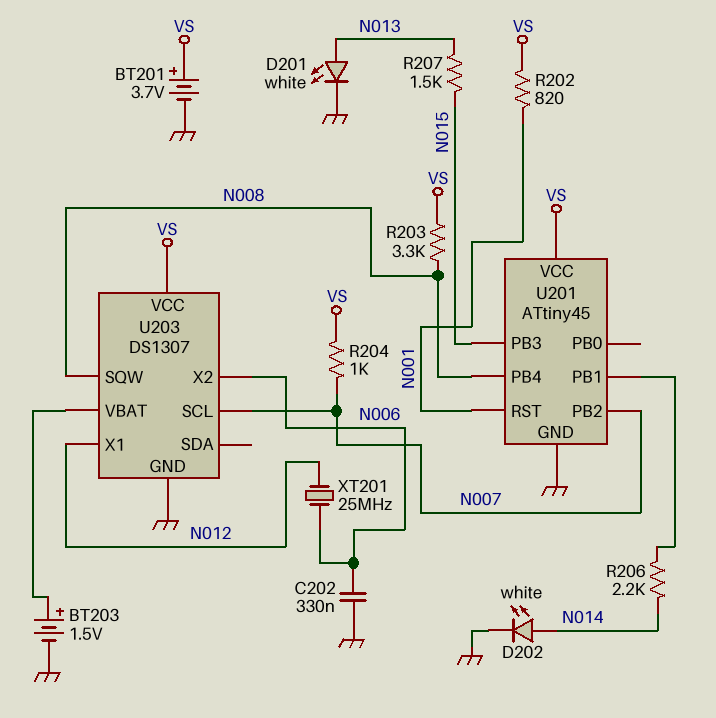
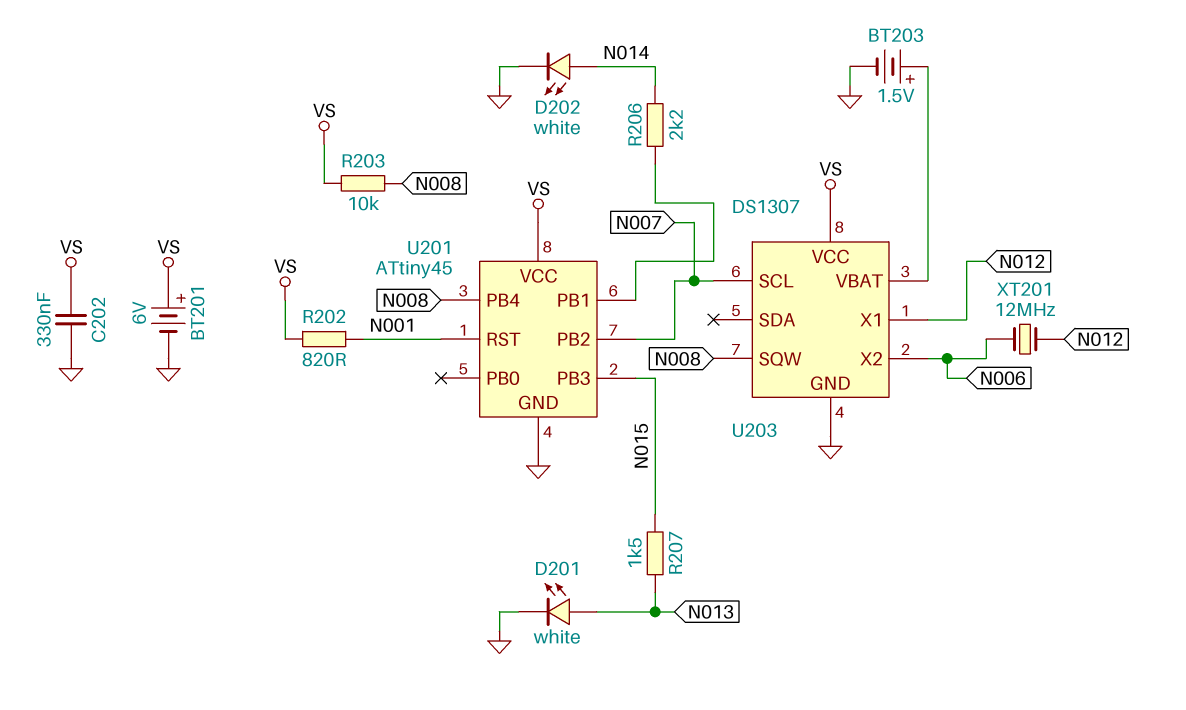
BT201: 3.7V (plus VS, minus GND) -> 6V (plus VS, minus GND)
C202: 330nF (GND, N006) -> 330nF (GND, VS)
R203: 3.3k (N008, VS) -> 10k (N008, VS)
R204: 1k (N007, VS) -> none
XT201: 25MHz (N006, N012) -> 12MHz (N006, N012)

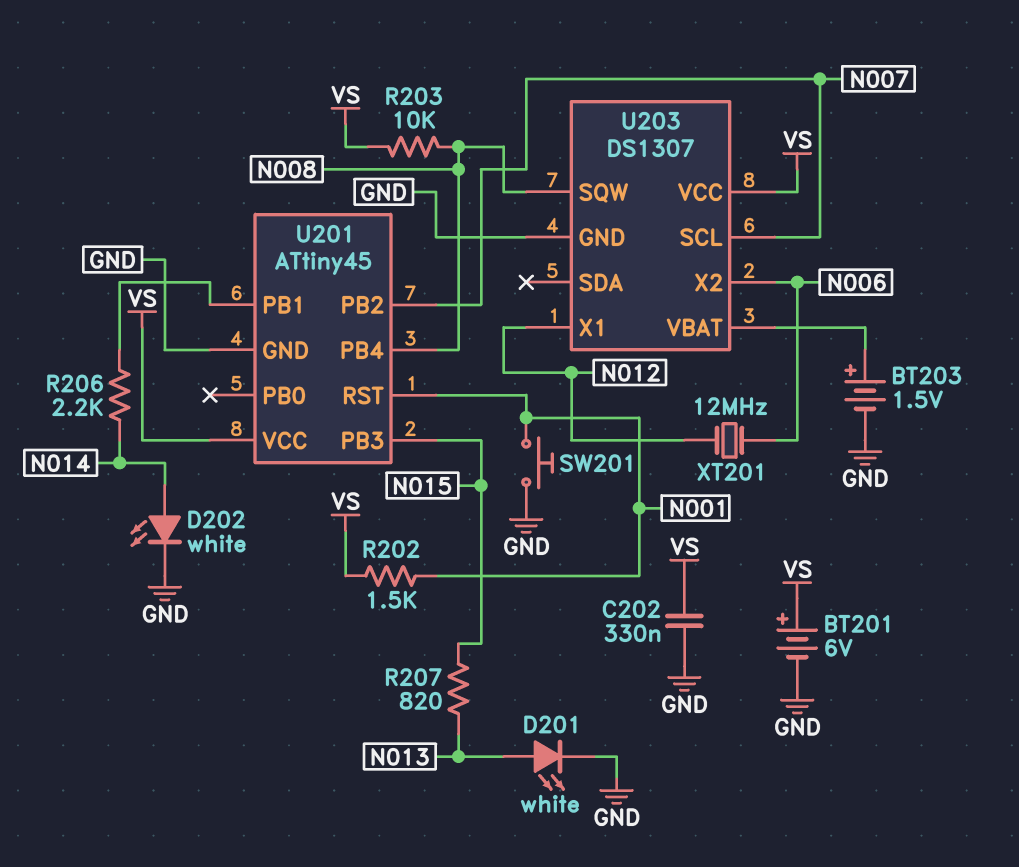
R202: 820 (N001, VS) -> 1.5k (N001, VS)
R207: 1.5k (N013, N015) -> 820 (N013, N015)
SW201: none -> button (GND, N001)

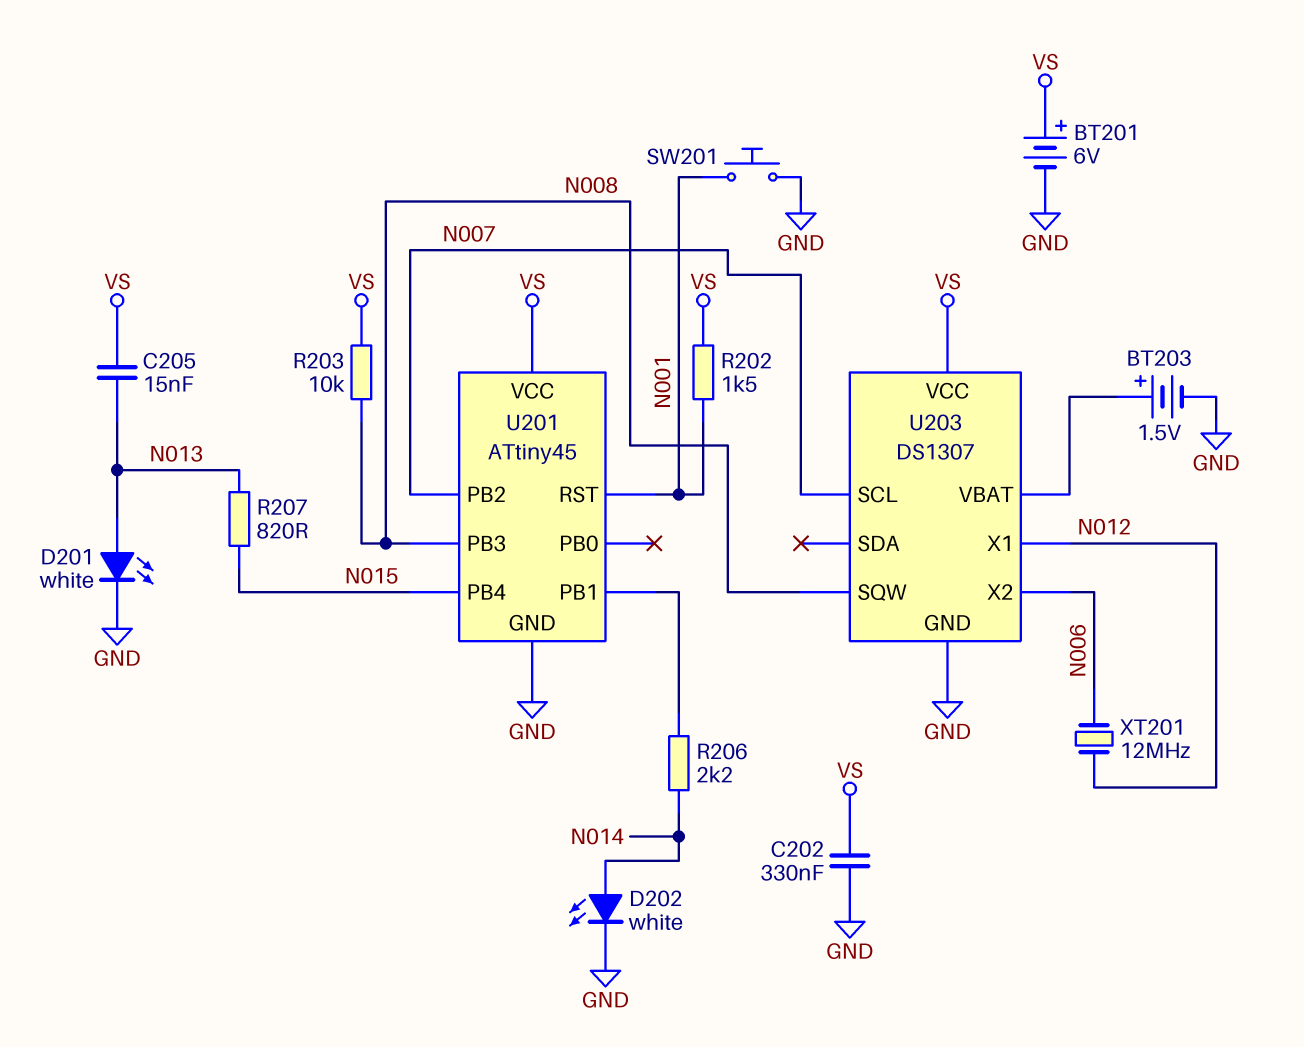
C205: none -> 15nF (N013, VS)
U201 pin PB3: N015 -> N008
U201 pin PB4: N008 -> N015

